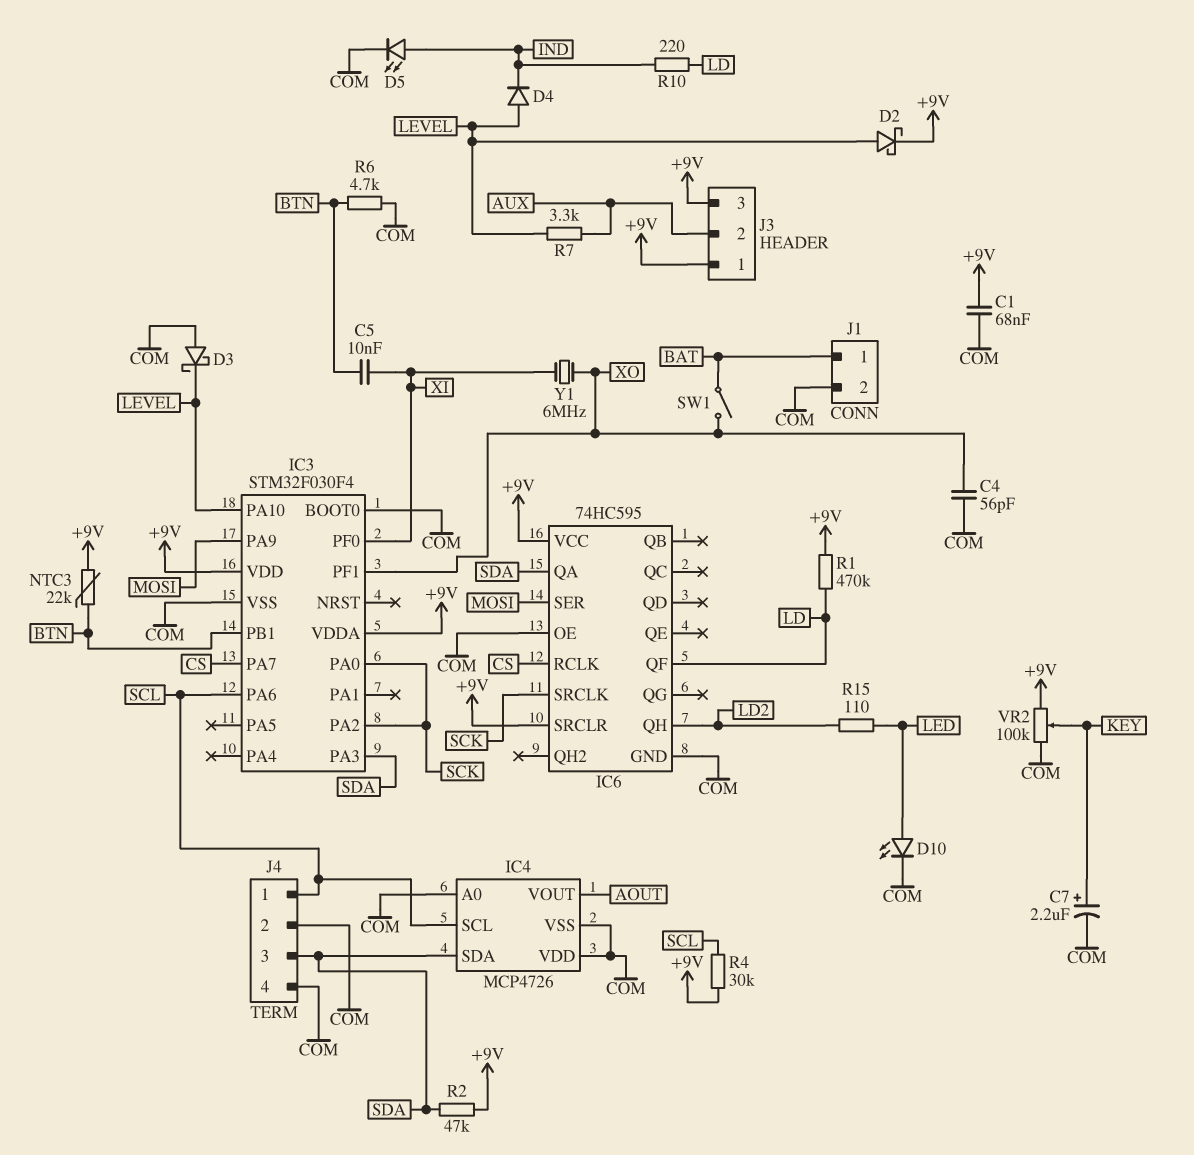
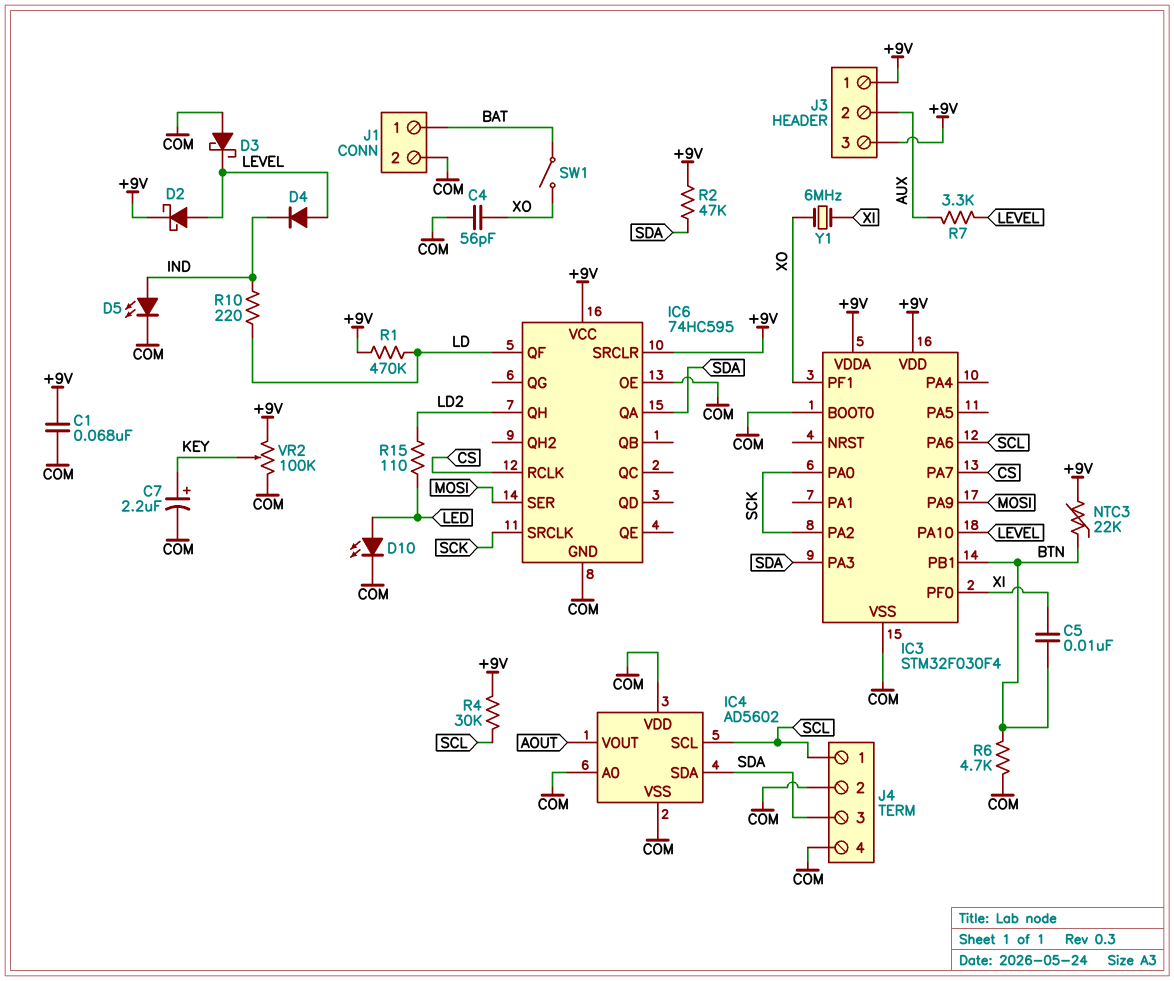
IC4: MCP4726 -> AD5602

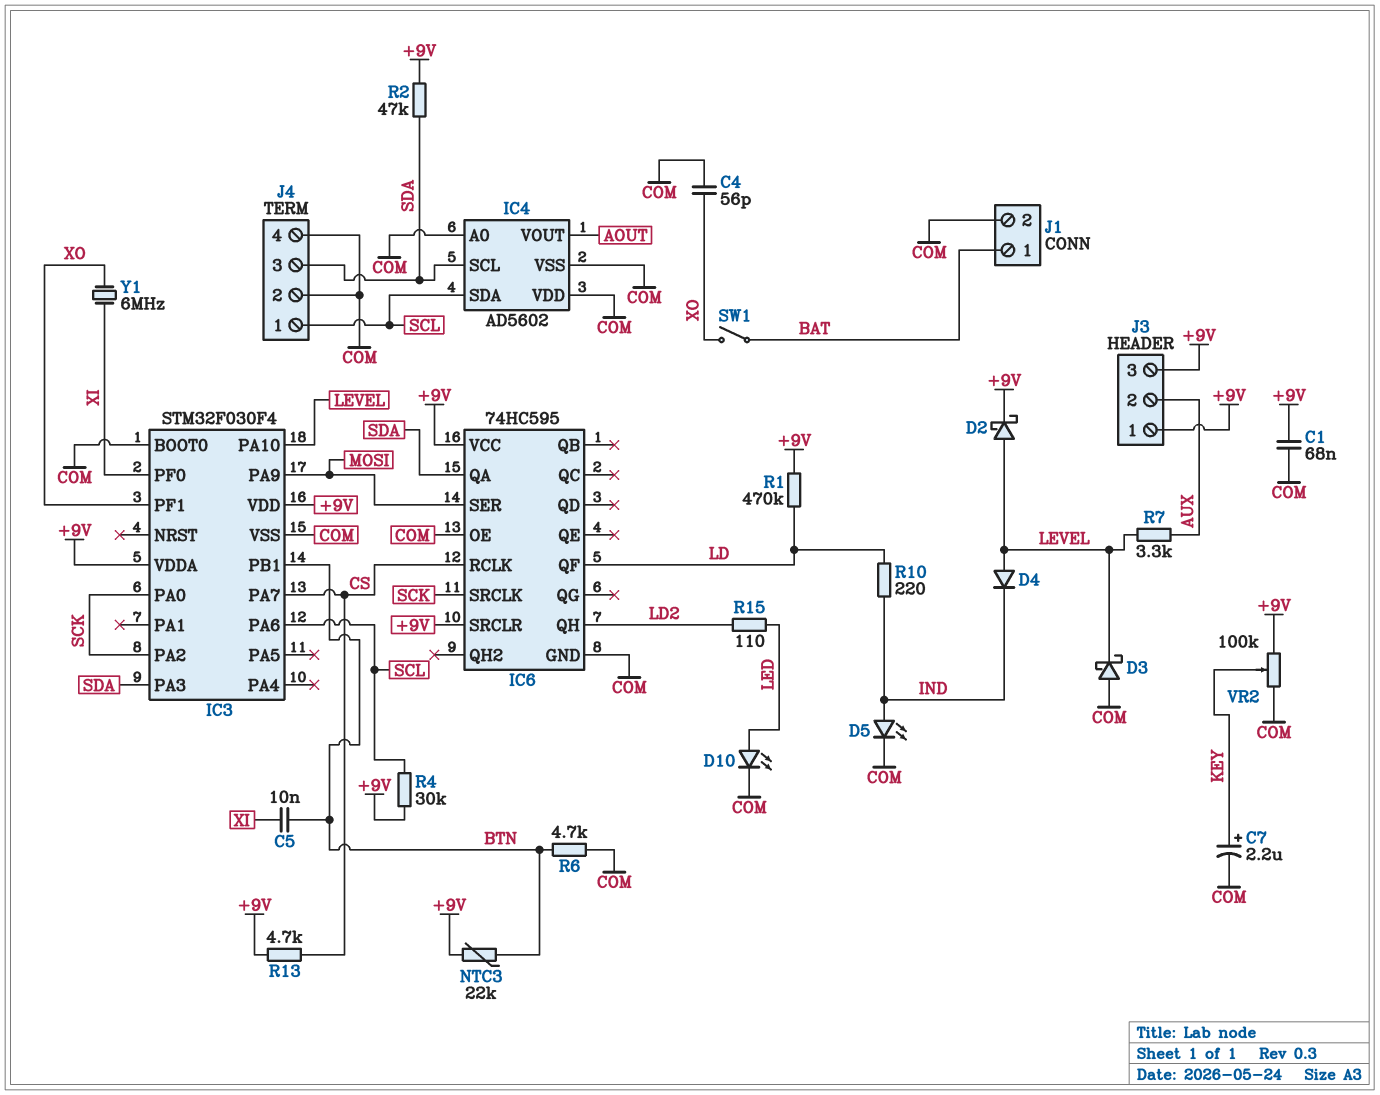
IC4 pin SCL: SCL -> SDA
IC4 pin SDA: SDA -> SCL
R13: none -> 4.7k (+9V, CS)

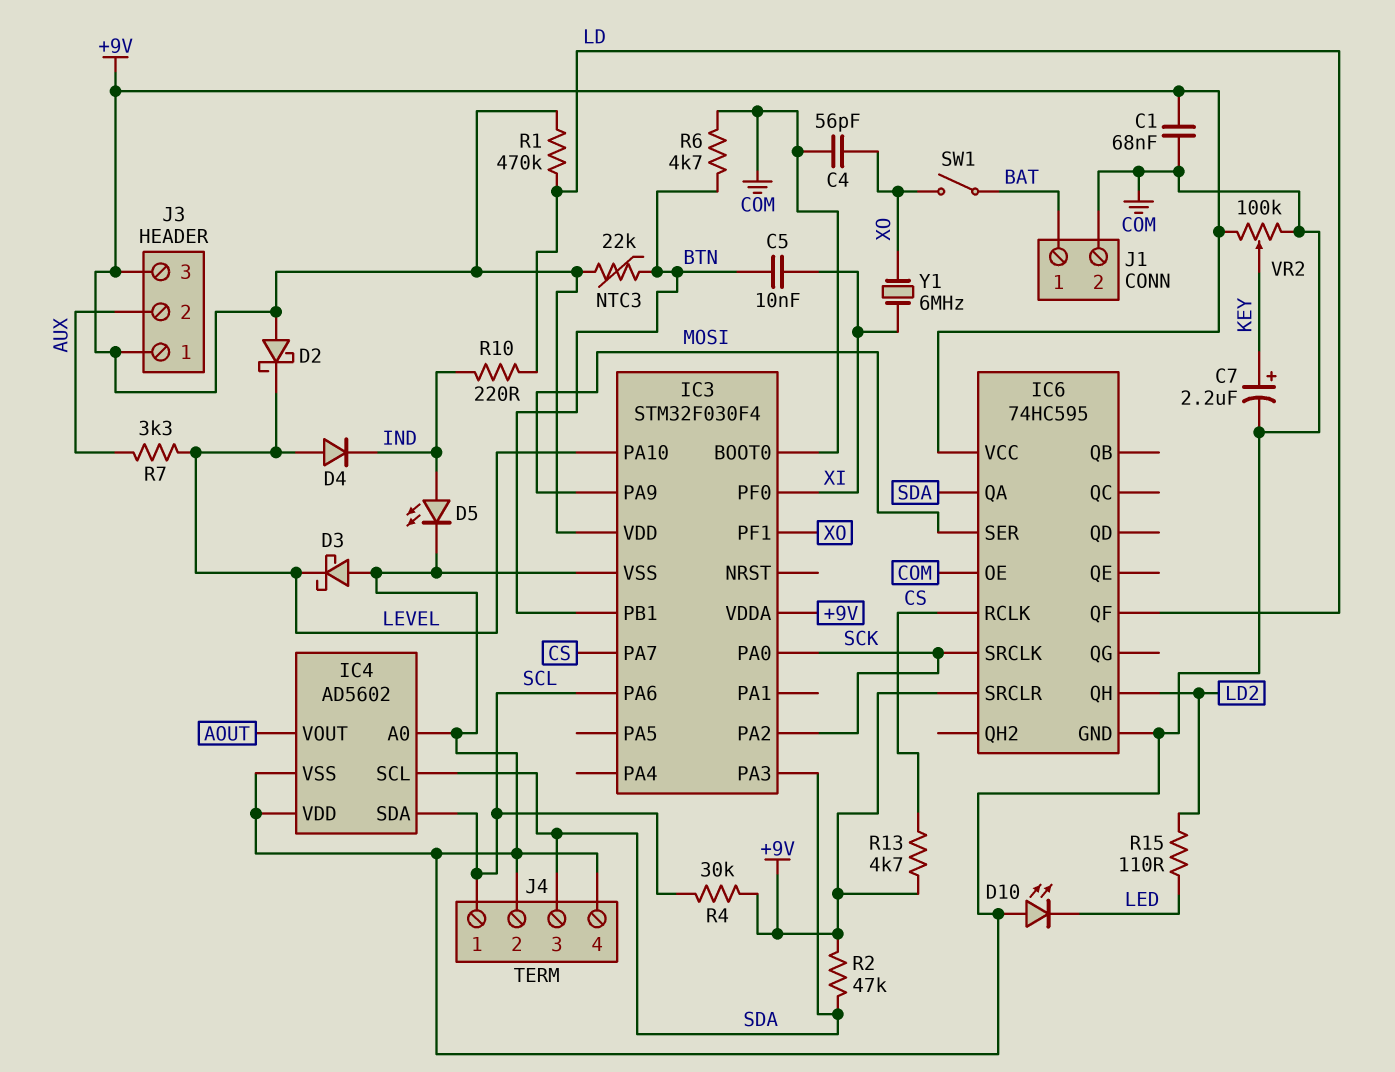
D2: schottky (A LEVEL, K +9V) -> schottky (A +9V, K LEVEL)
D10: LED (A LED, K COM) -> LED (A COM, K LED)

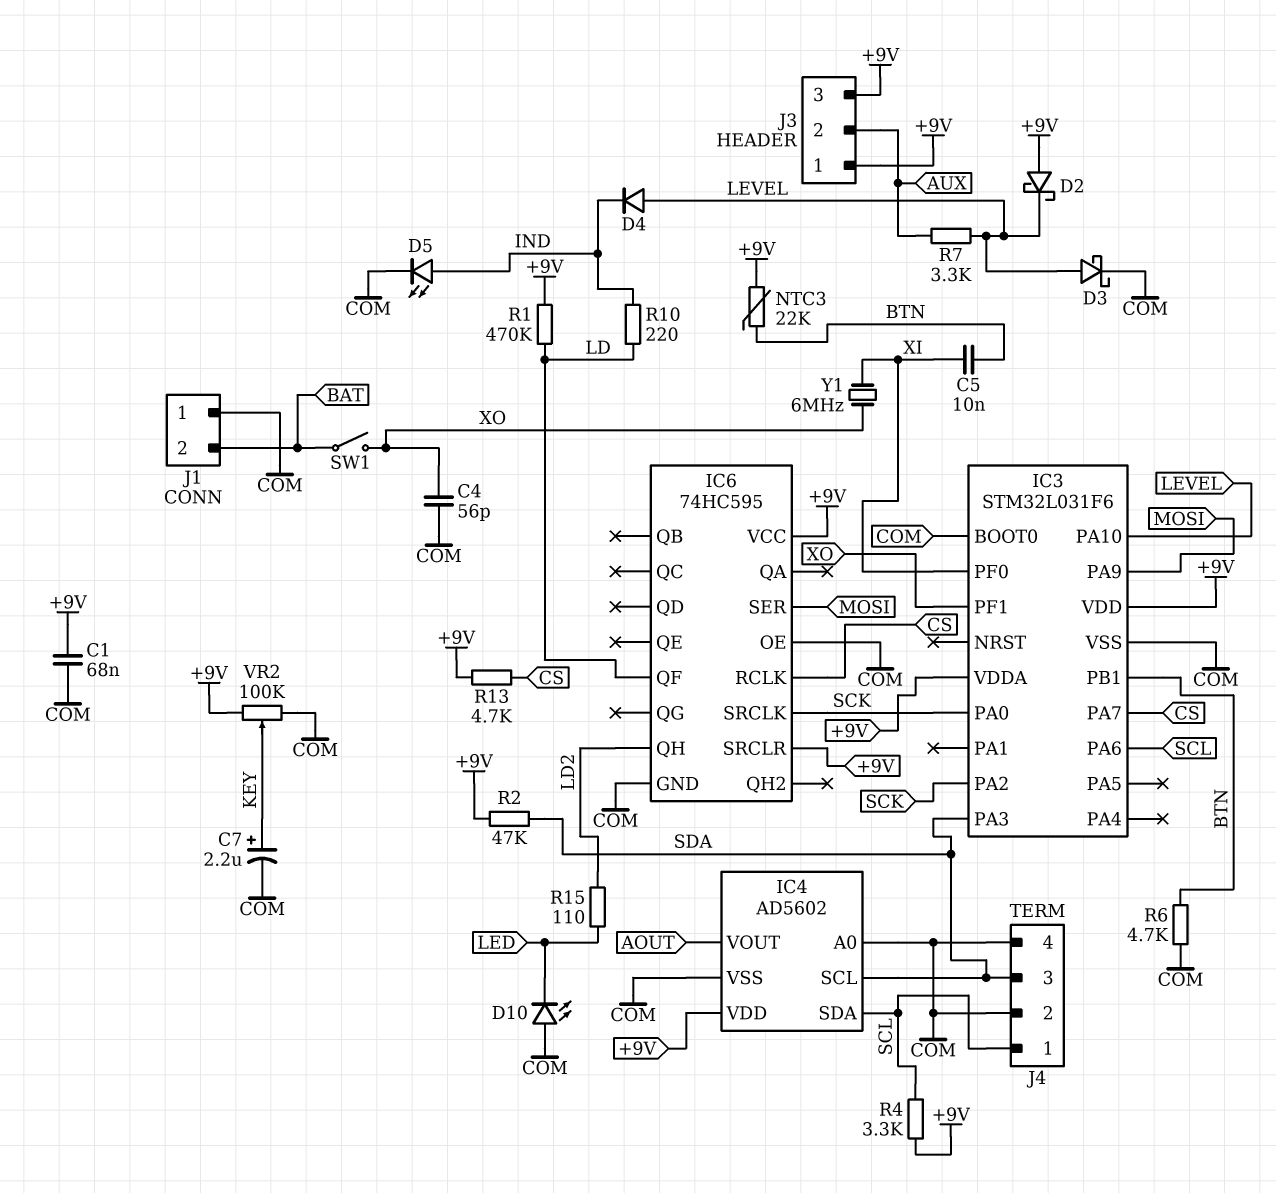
D3: schottky (A COM, K LEVEL) -> schottky (A LEVEL, K COM)
IC3: STM32F030F4 -> STM32L031F6
IC4 pin VDD: COM -> +9V
IC6 pin QA: SDA -> none
J1 pin 1: BAT -> COM
J1 pin 2: COM -> BAT
R4: 30k (+9V, SCL) -> 3.3k (+9V, SCL)

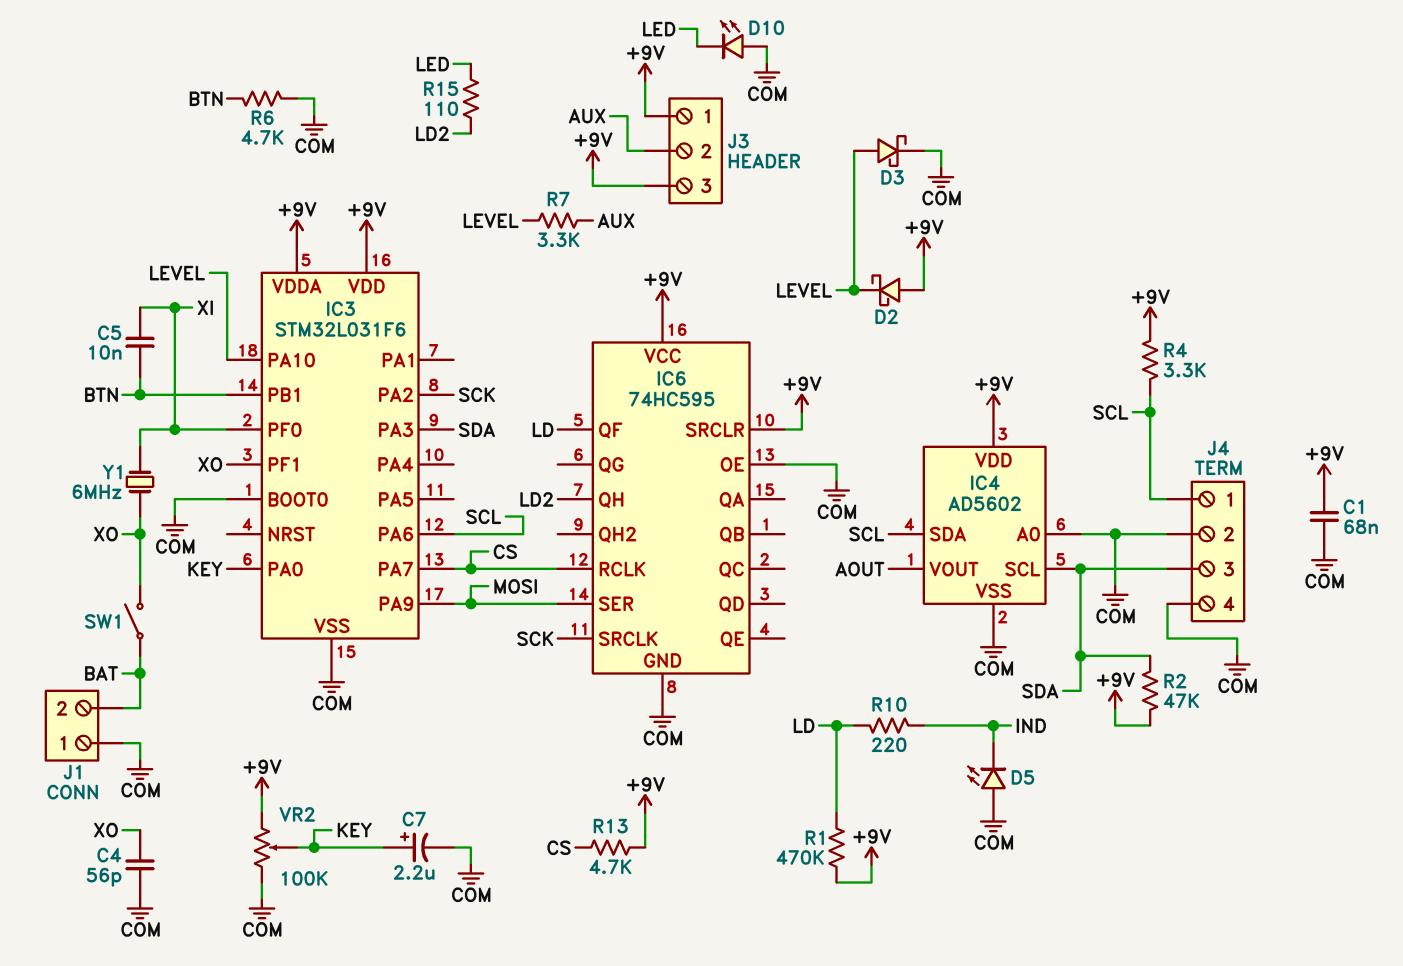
D4: diode (A LEVEL, K IND) -> none
D5: LED (A IND, K COM) -> LED (A COM, K IND)
IC3 pin PA0: SCK -> KEY
NTC3: 22k (+9V, BTN) -> none

